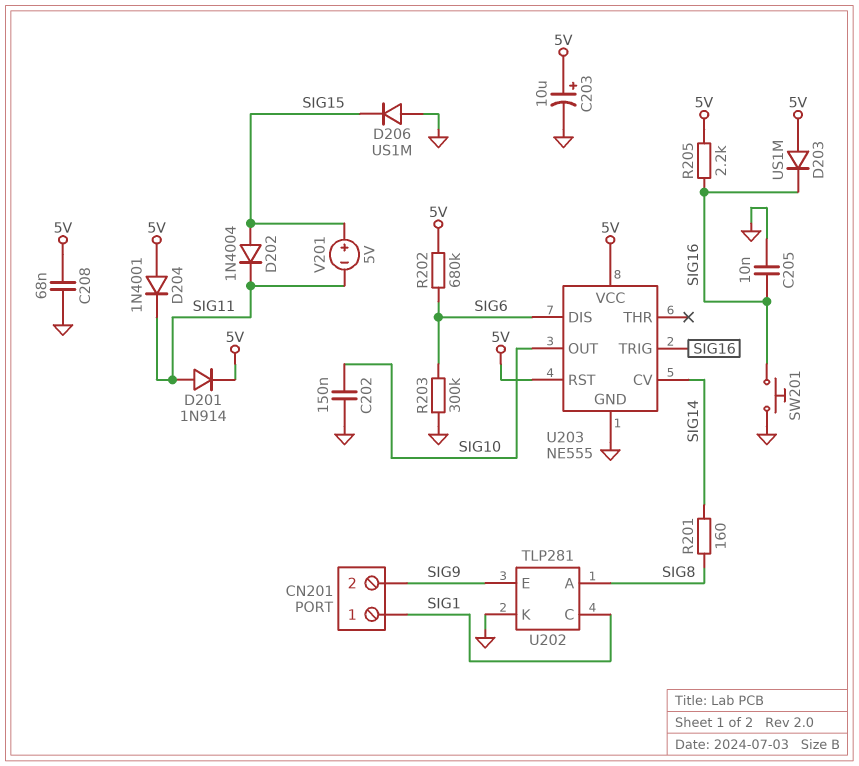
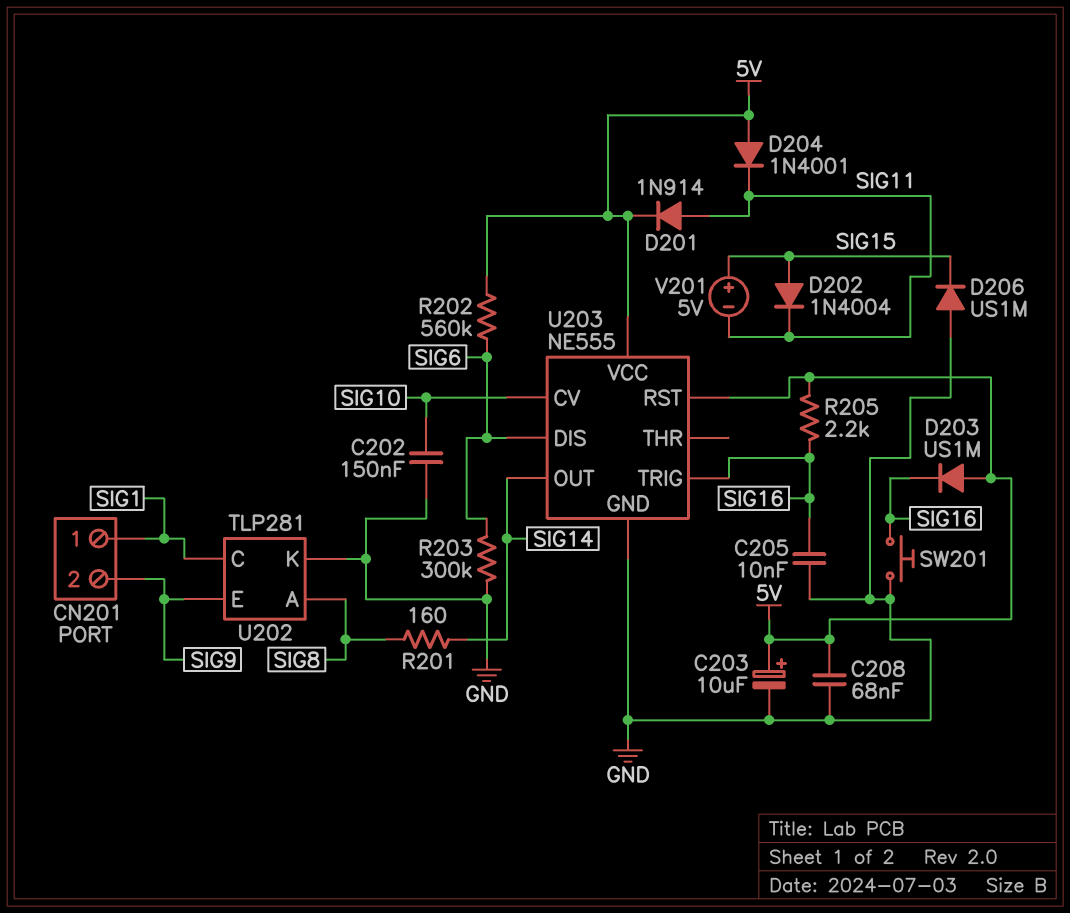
R202: 680k (5V, SIG6) -> 560k (5V, SIG6)
U203 pin CV: SIG14 -> SIG10
U203 pin OUT: SIG10 -> SIG14

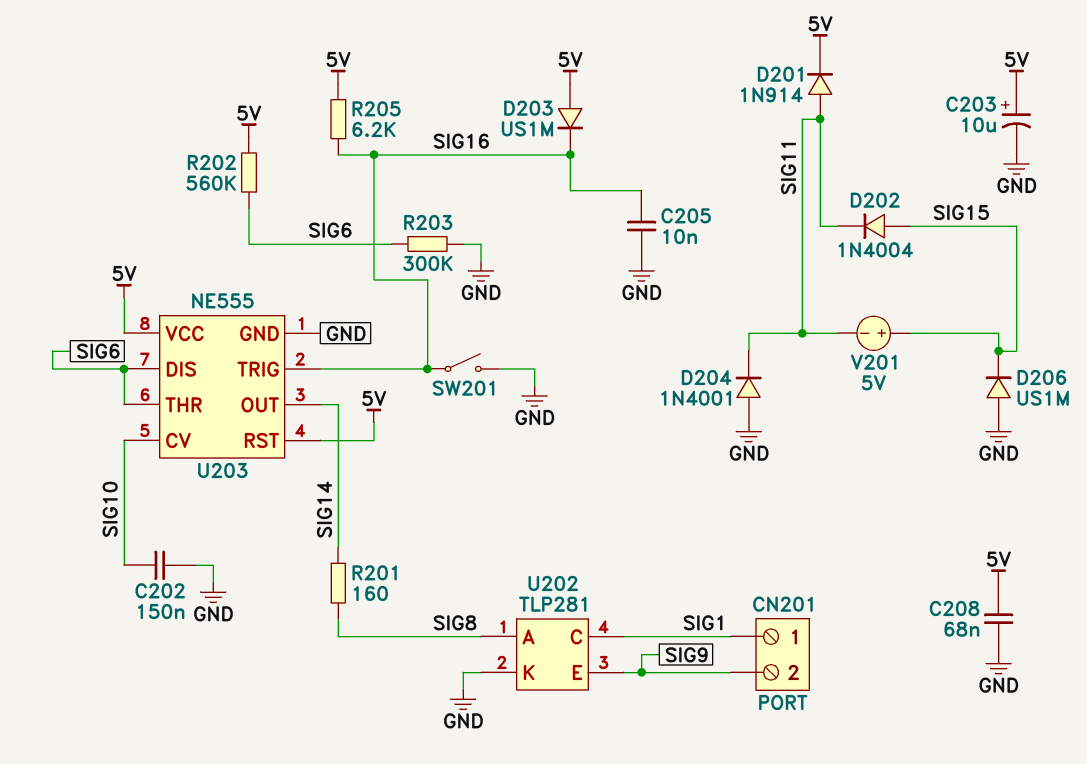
D204: diode 1N4001 (A 5V, K SIG11) -> diode 1N4001 (A GND, K SIG11)
R205: 2.2k (5V, SIG16) -> 6.2k (5V, SIG16)
SW201: button (GND, SIG16) -> switch (GND, SIG16)
U203 pin THR: none -> SIG6

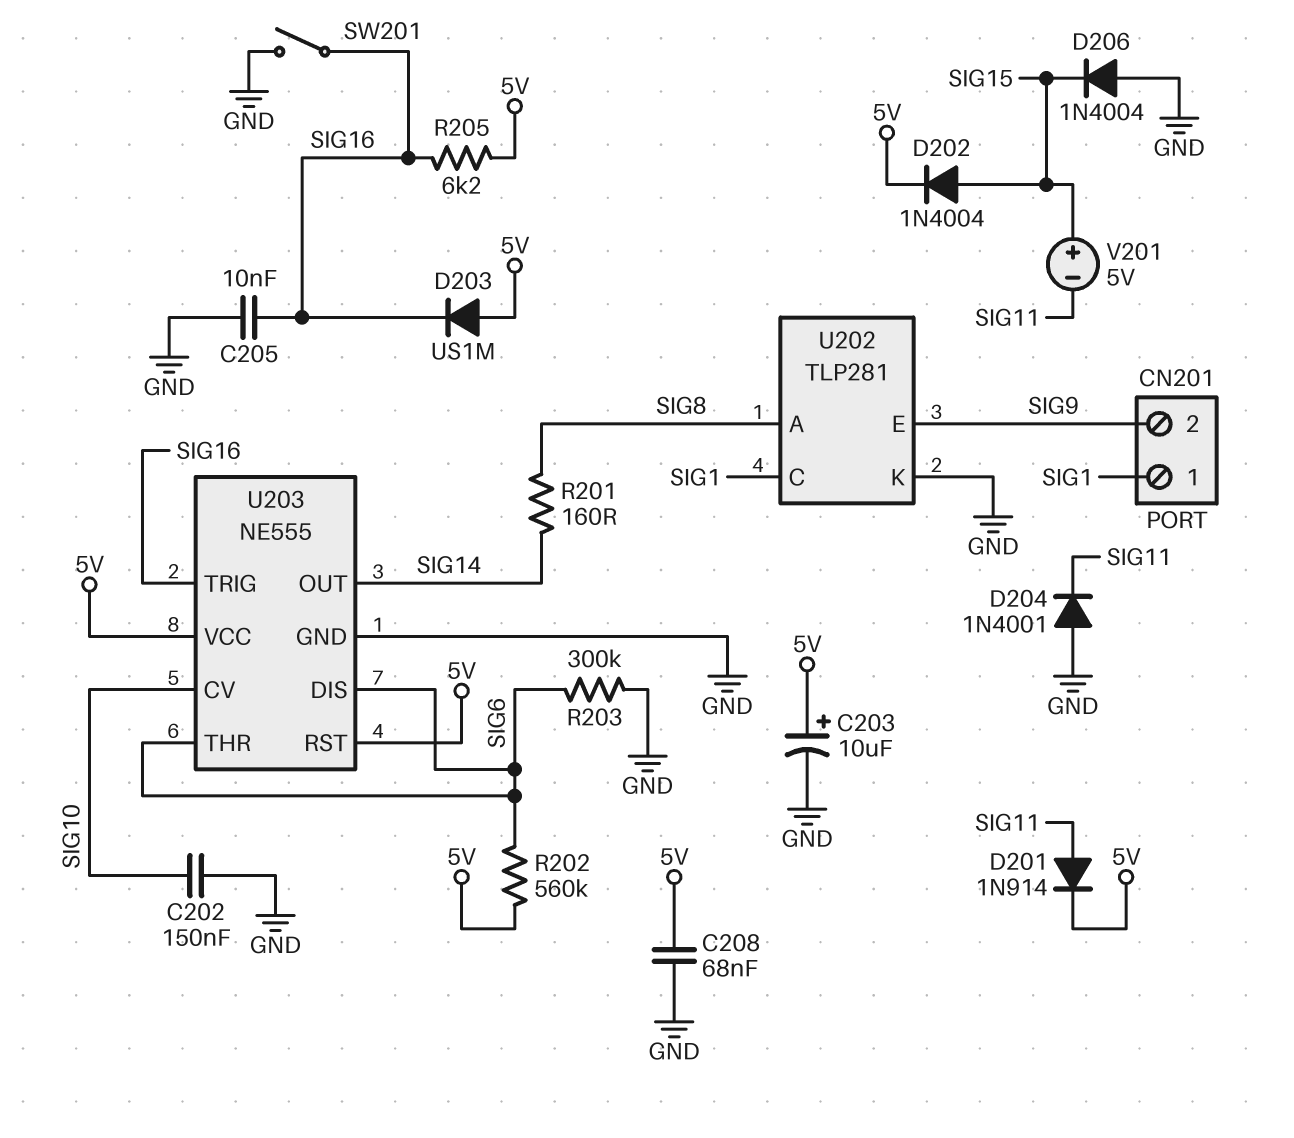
D202: diode 1N4004 (A SIG15, K SIG11) -> diode 1N4004 (A SIG15, K 5V)
D206: diode US1M (A GND, K SIG15) -> diode 1N4004 (A GND, K SIG15)

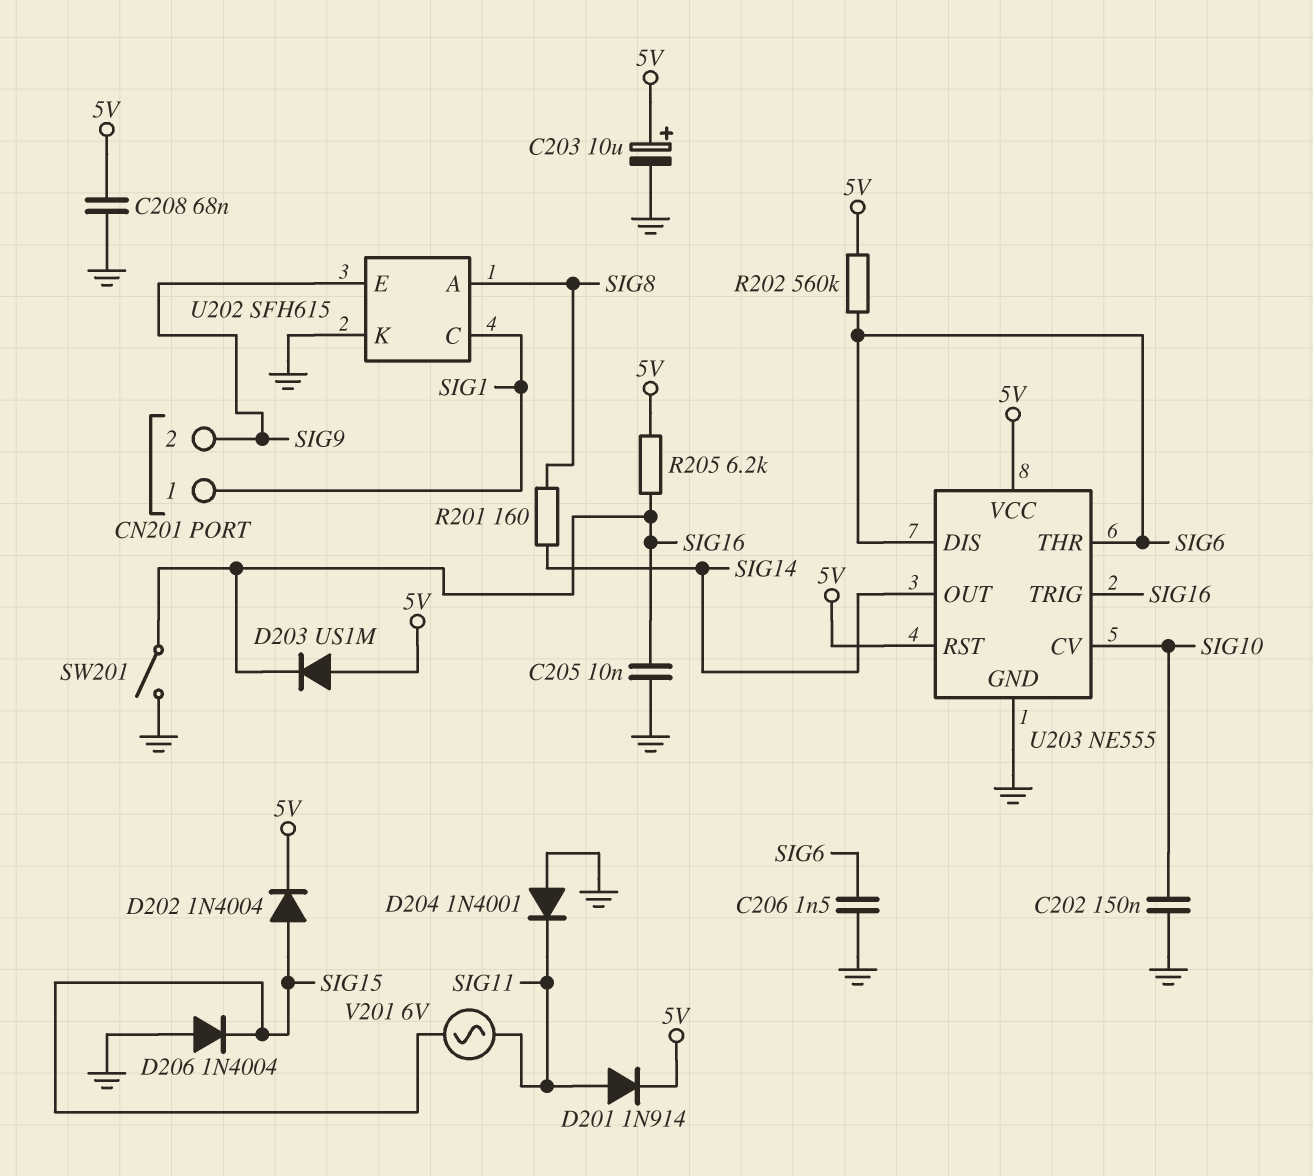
C206: none -> 1.5nF (GND, SIG6)
R203: 300k (GND, SIG6) -> none
U202: TLP281 -> SFH615
V201: 5V (plus SIG15, minus SIG11) -> AC 6V (SIG11, SIG15)

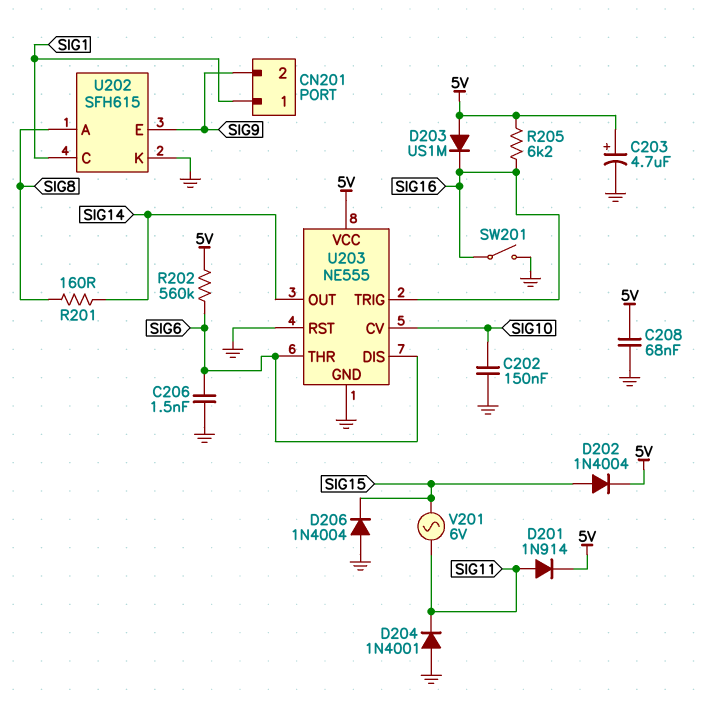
C203: 10uF (plus 5V, minus GND) -> 4.7uF (plus 5V, minus GND)
C205: 10nF (GND, SIG16) -> none
U203 pin RST: 5V -> GND

